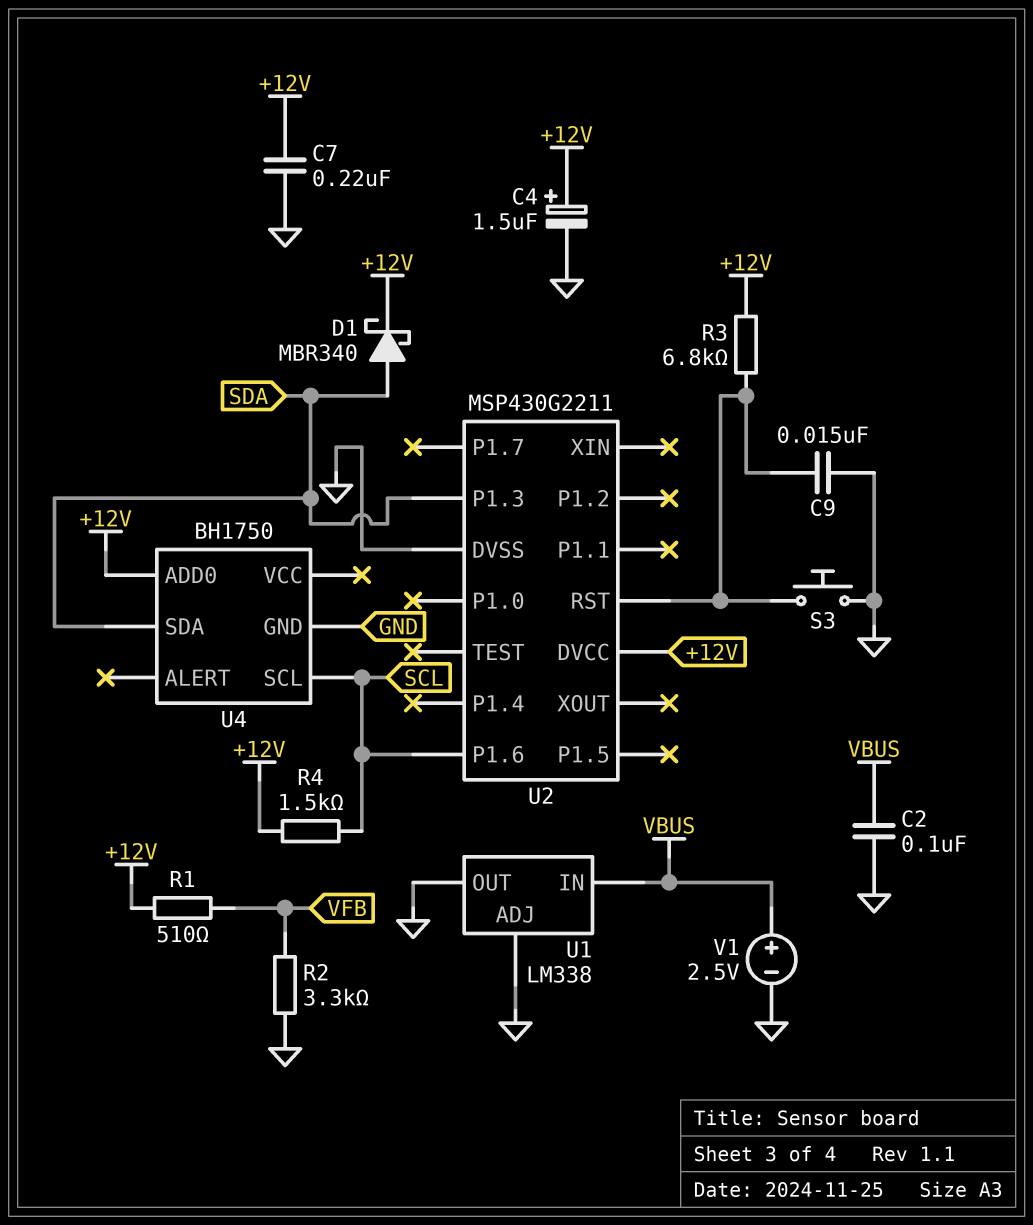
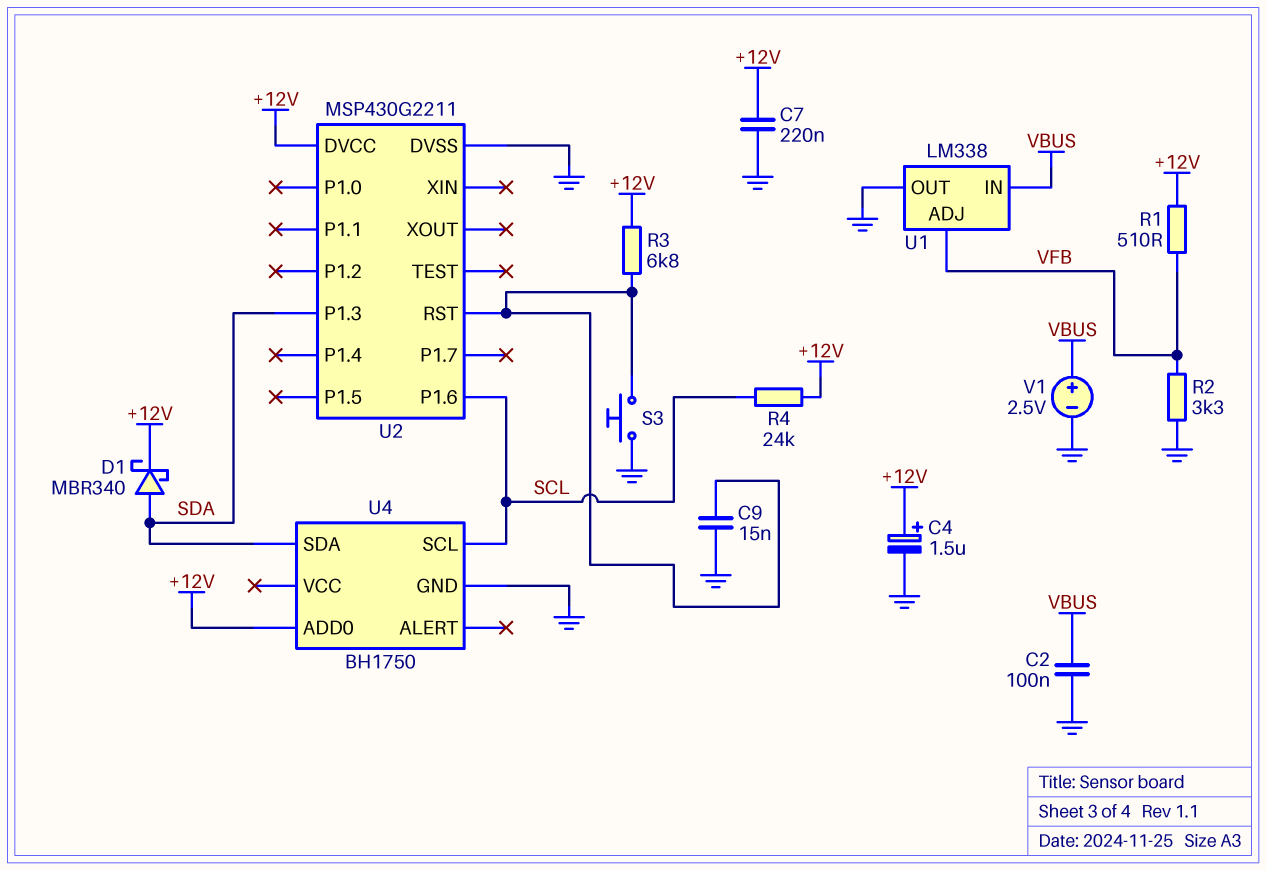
R4: 1.5k (+12V, SCL) -> 24k (+12V, SCL)
U1 pin ADJ: GND -> VFB

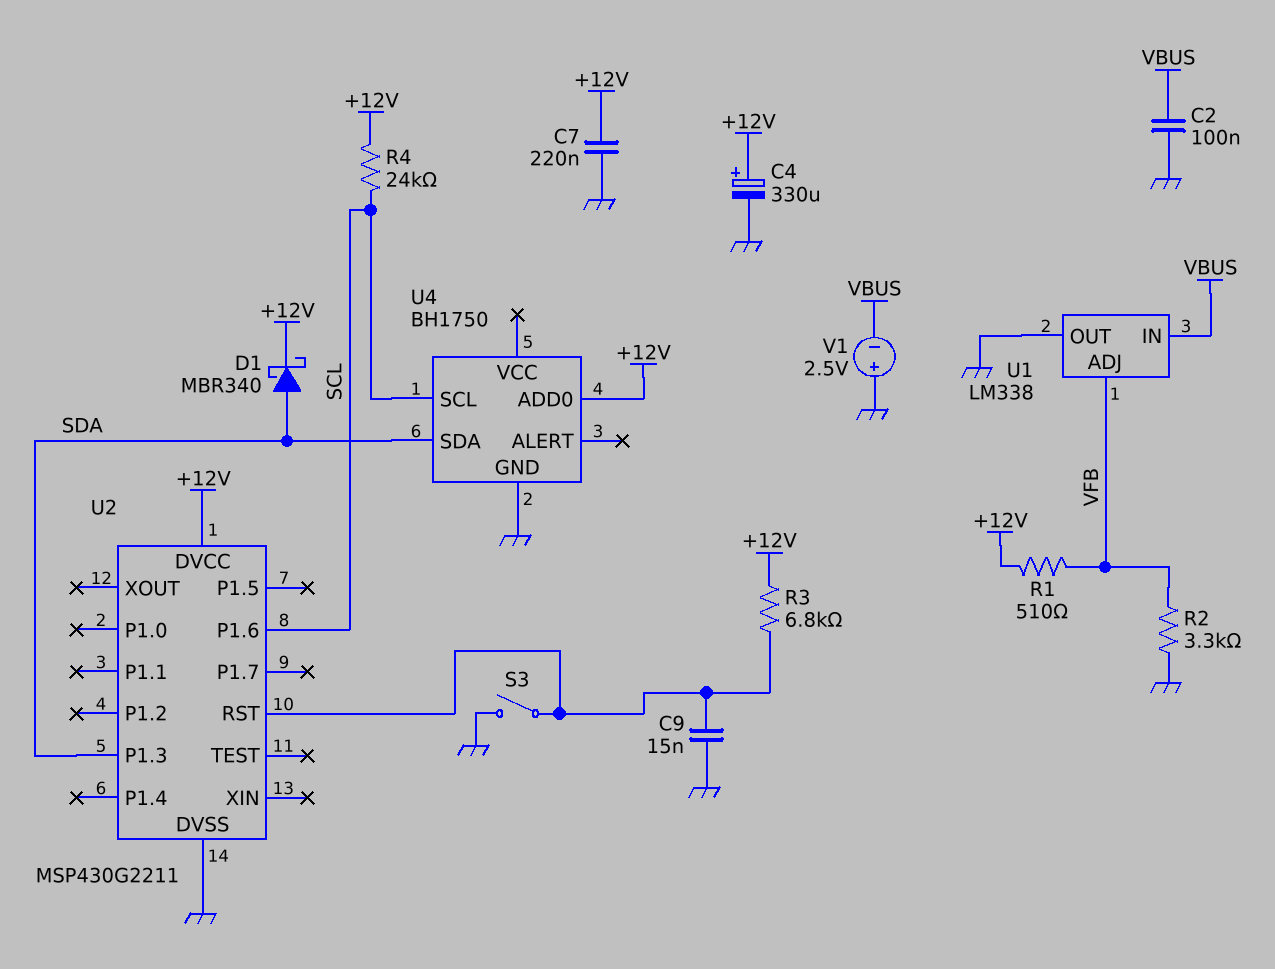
C4: 1.5uF (plus +12V, minus GND) -> 330uF (plus +12V, minus GND)
S3: button (GND, U2/RST) -> switch (GND, U2/RST)
V1: 2.5V (plus VBUS, minus GND) -> 2.5V (plus GND, minus VBUS)

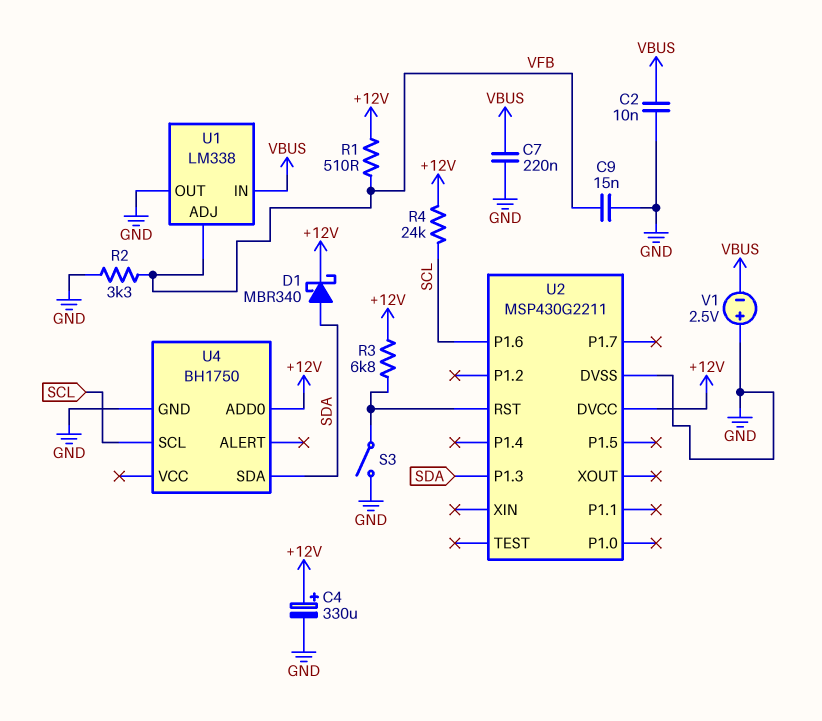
C2: 100nF (GND, VBUS) -> 10nF (GND, VBUS)
C7: 220nF (+12V, GND) -> 220nF (GND, VBUS)
C9: 15nF (GND, U2/RST) -> 15nF (GND, VFB)

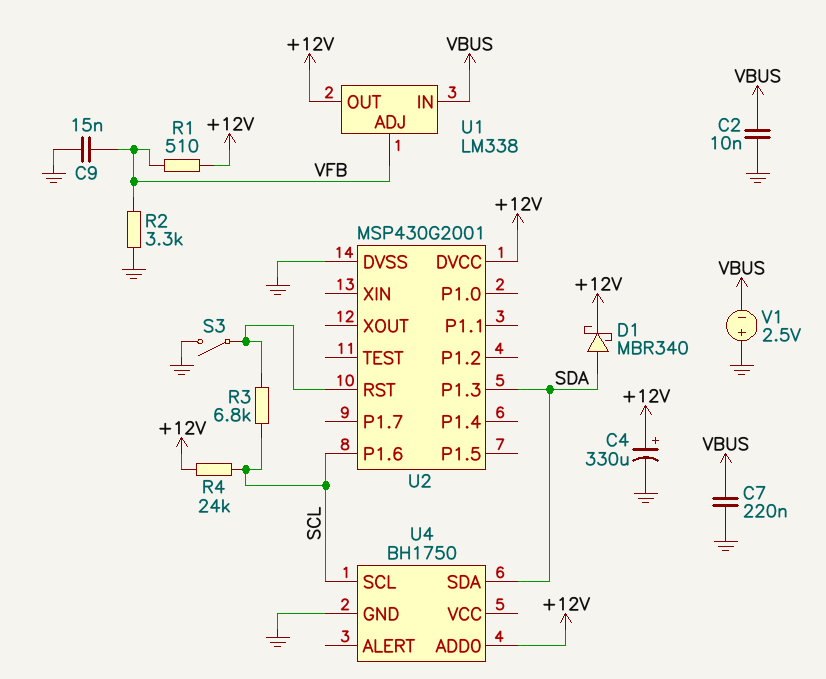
R3: 6.8k (+12V, U2/RST) -> 6.8k (SCL, U2/RST)
U1 pin OUT: GND -> +12V
U2: MSP430G2211 -> MSP430G2001

